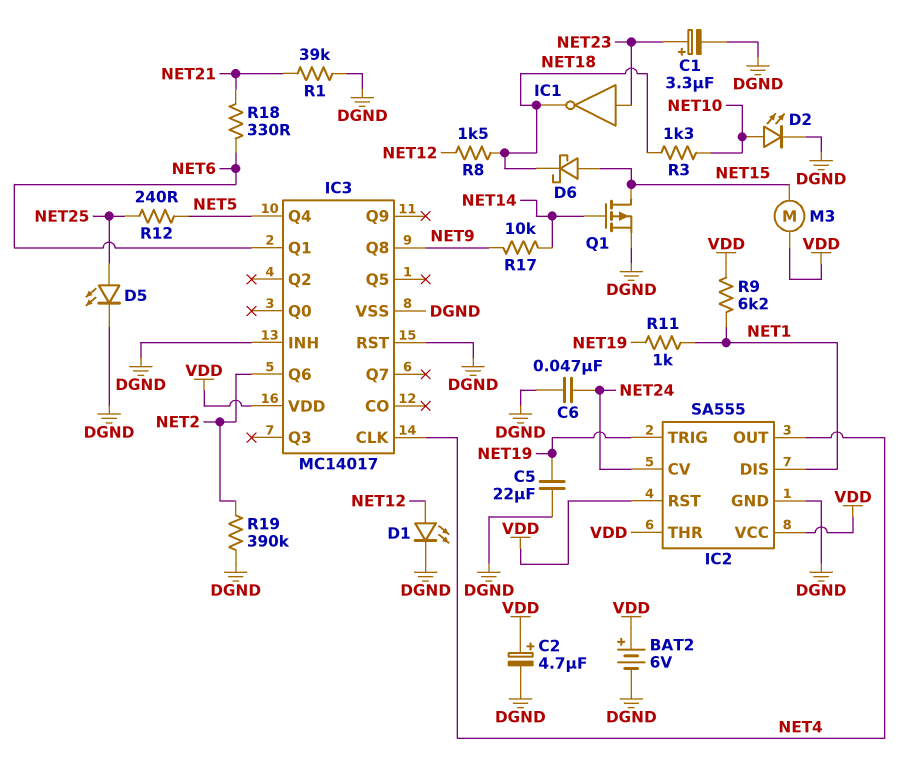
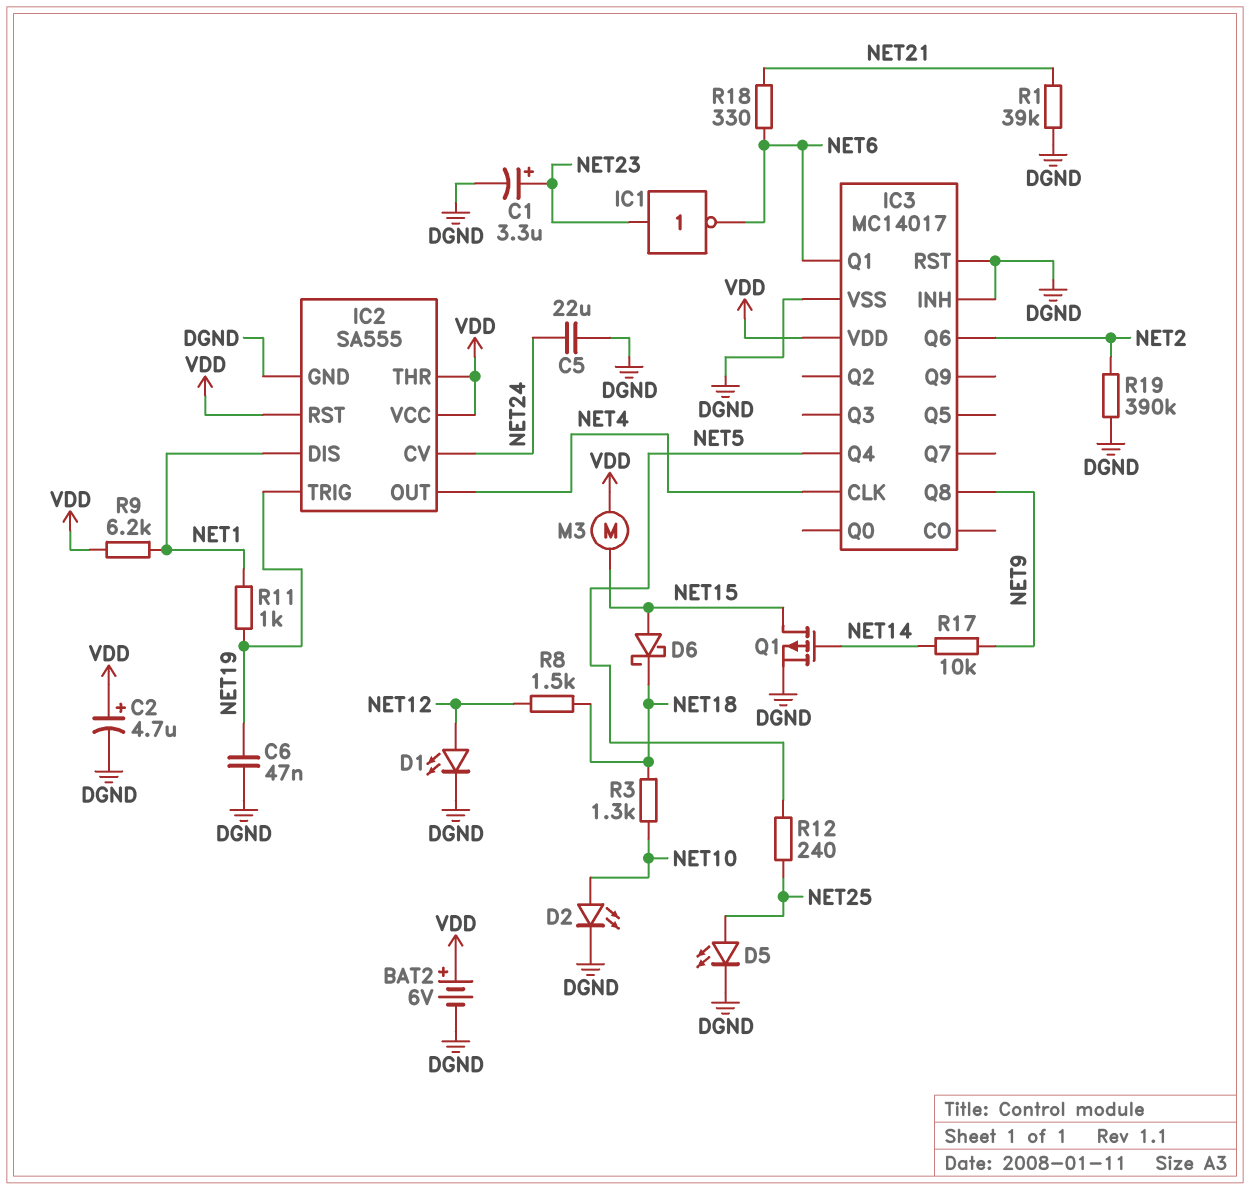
C5: 22uF (DGND, NET19) -> 22uF (DGND, NET24)
C6: 47nF (DGND, NET24) -> 47nF (DGND, NET19)
IC1: NOT (in NET23, out NET18) -> NOT (in NET23, out NET6)

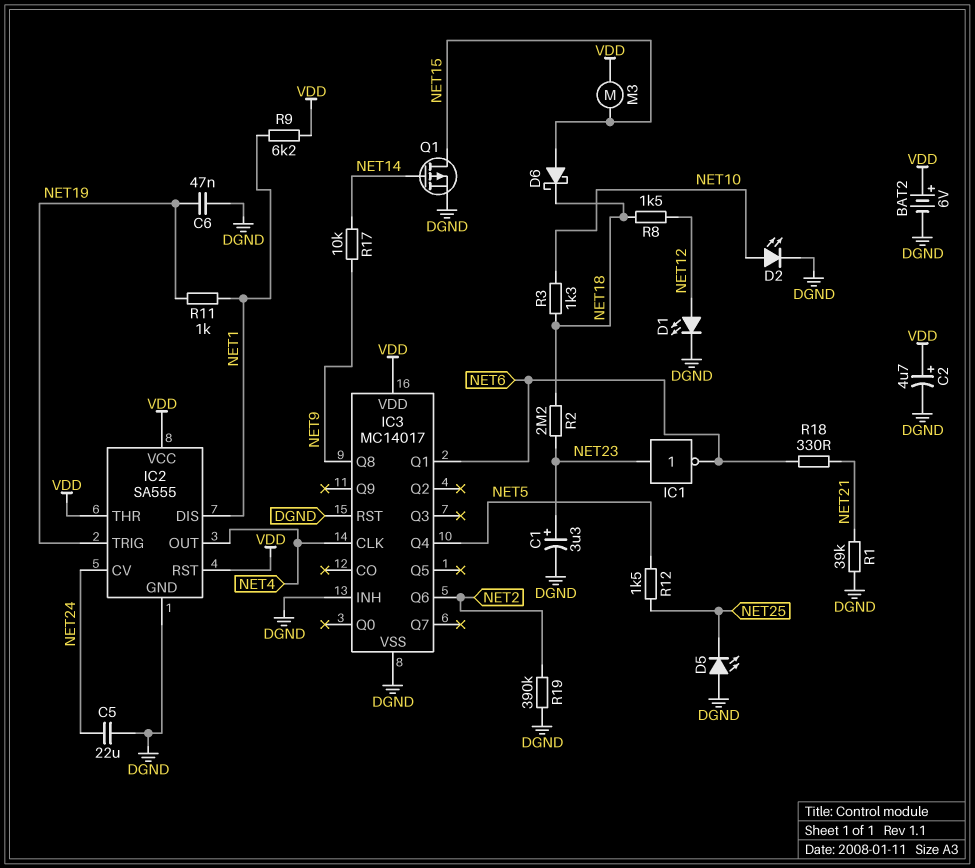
D5: LED (A NET25, K DGND) -> LED (A DGND, K NET25)
R2: none -> 2.2M (NET18, NET23)
R12: 240 (NET5, NET25) -> 1.5k (NET5, NET25)

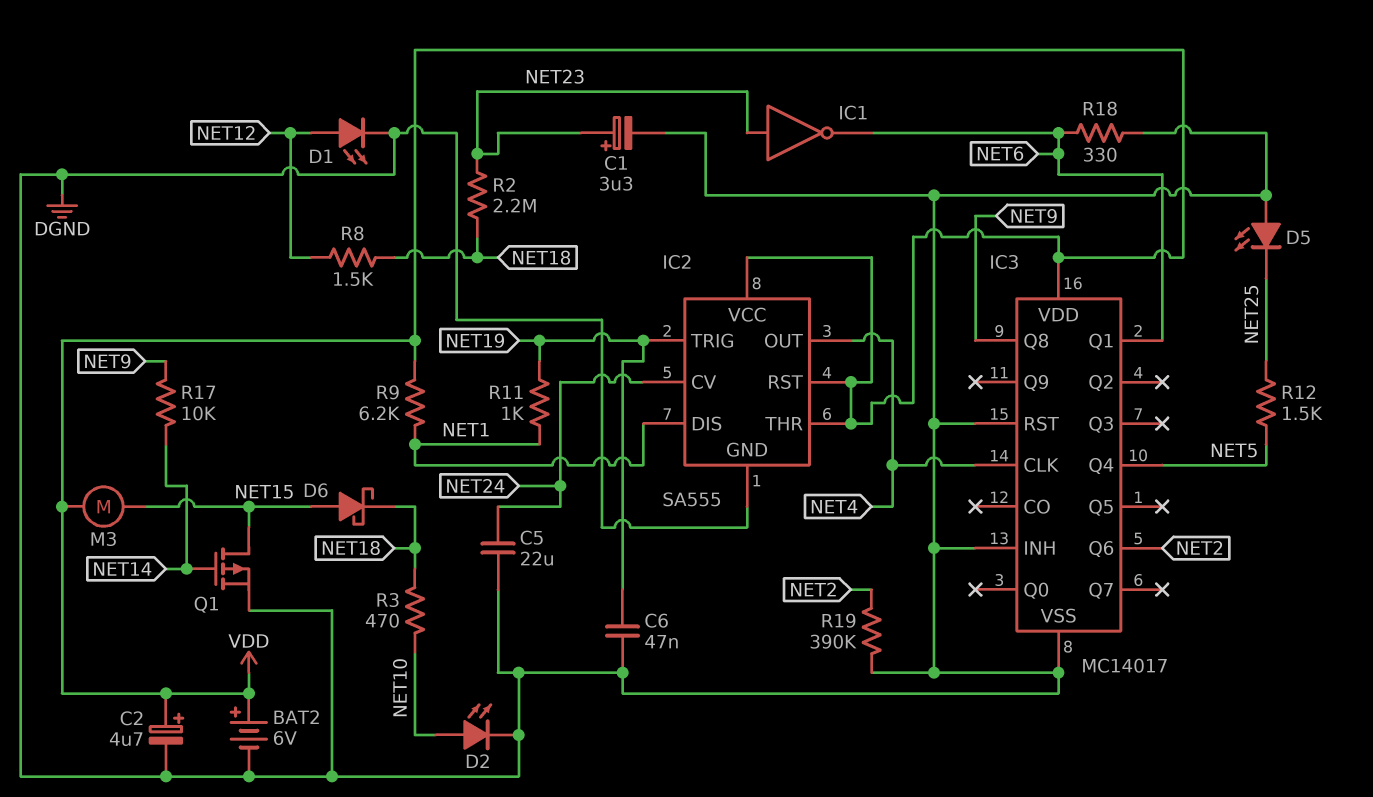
R1: 39k (DGND, NET21) -> none
R3: 1.3k (NET10, NET18) -> 470 (NET10, NET18)
R18: 330 (NET6, NET21) -> 330 (DGND, NET6)

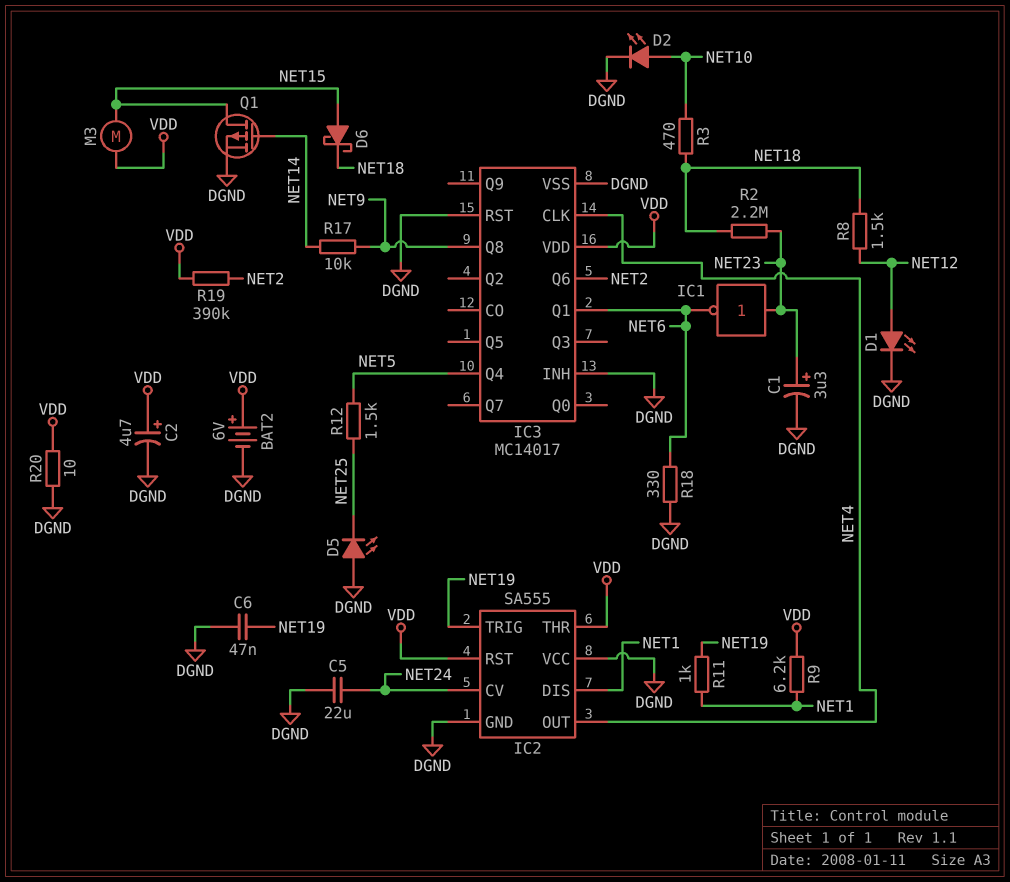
IC2 pin VCC: VDD -> DGND
R19: 390k (DGND, NET2) -> 390k (NET2, VDD)
R20: none -> 10 (DGND, VDD)

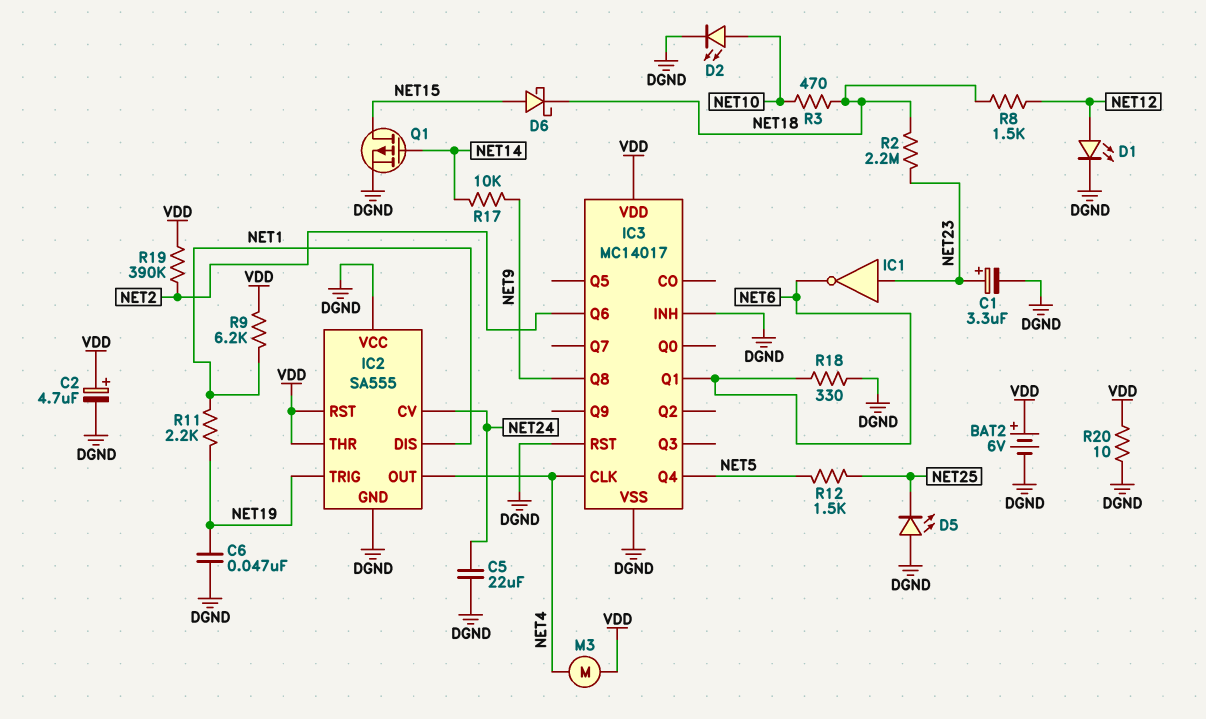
M3: motor (NET15, VDD) -> motor (NET4, VDD)
R11: 1k (NET1, NET19) -> 2.2k (NET1, NET19)

